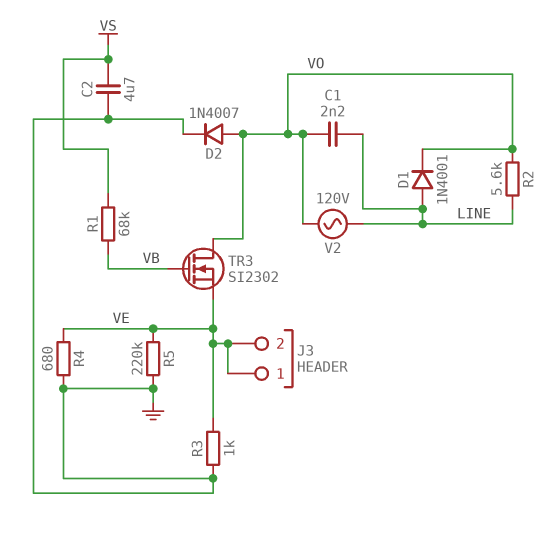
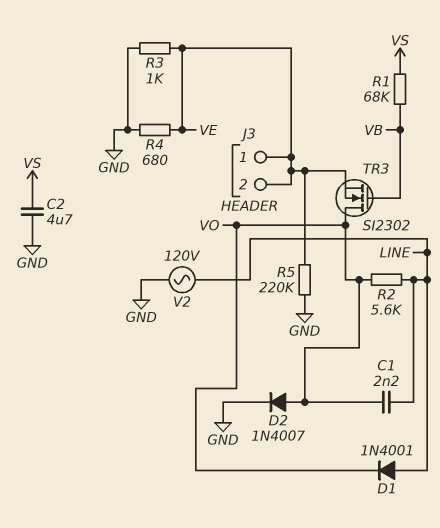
V2: AC 120V (LINE, VO) -> AC 120V (GND, LINE)

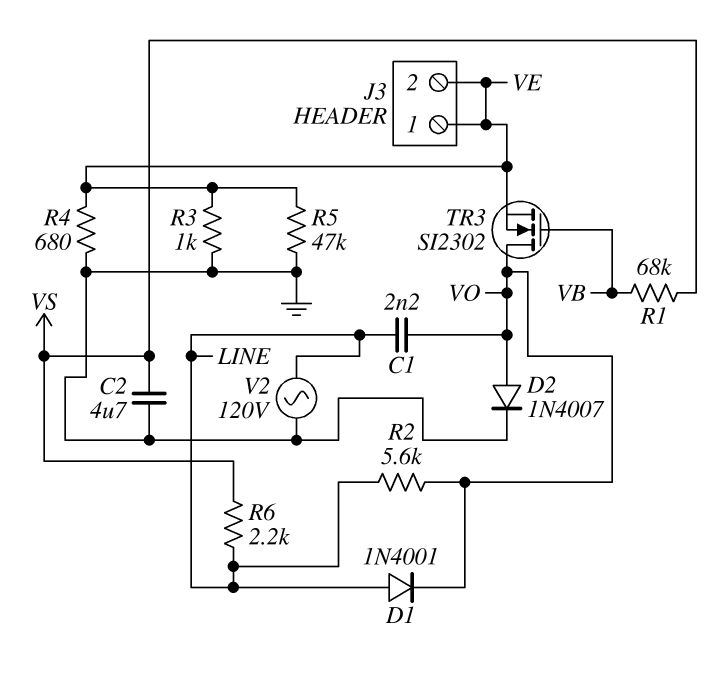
R5: 220k (GND, VE) -> 47k (GND, VE)
R6: none -> 2.2k (LINE, VS)

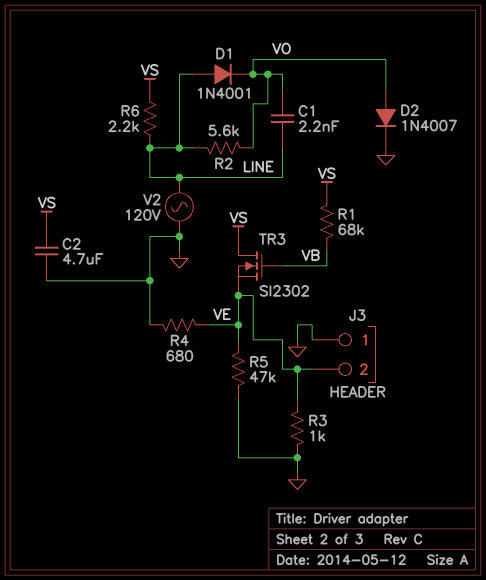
J3 pin 1: VE -> GND
TR3: NMOS SI2302 (G VB, D VO, S VE) -> NMOS SI2302 (G VB, D VS, S VE)

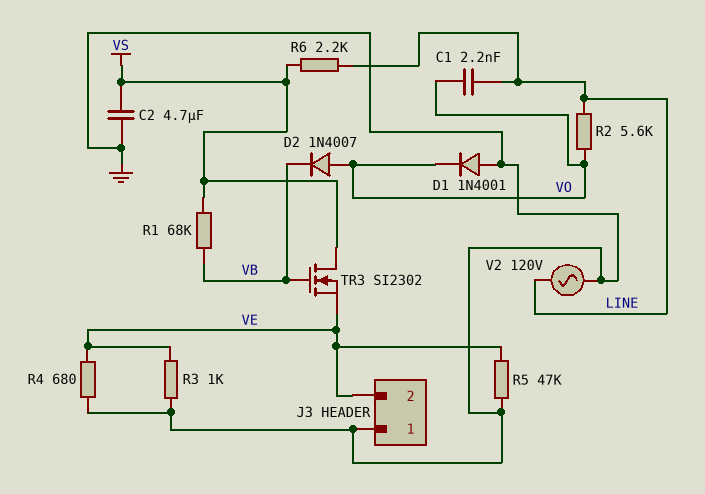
D1: diode 1N4001 (A LINE, K VO) -> diode 1N4001 (A GND, K VO)
D2: diode 1N4007 (A VO, K GND) -> diode 1N4007 (A VO, K VB)

